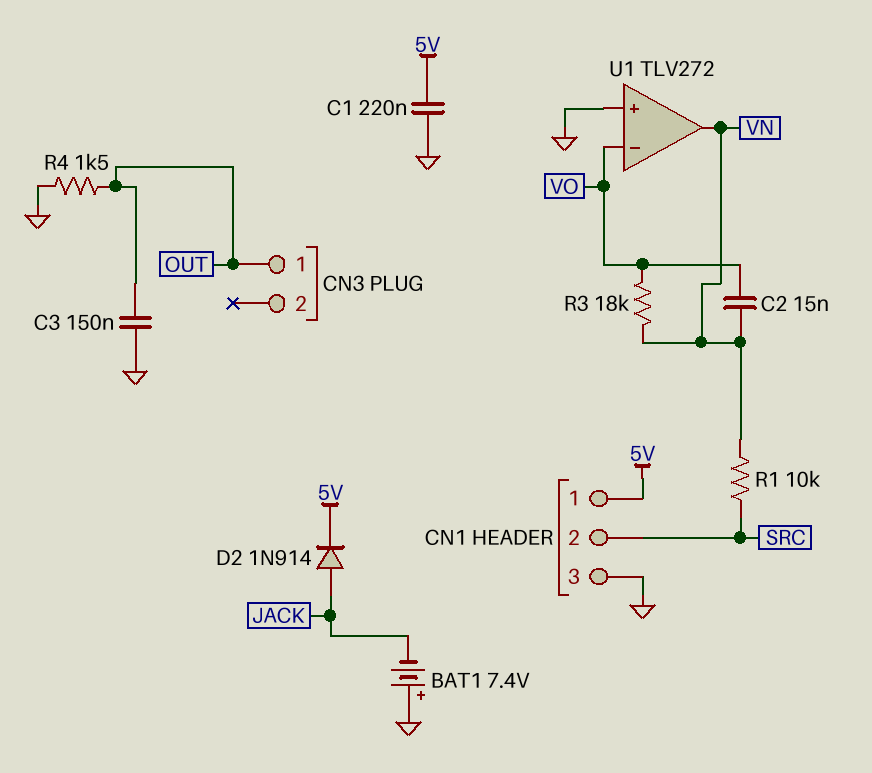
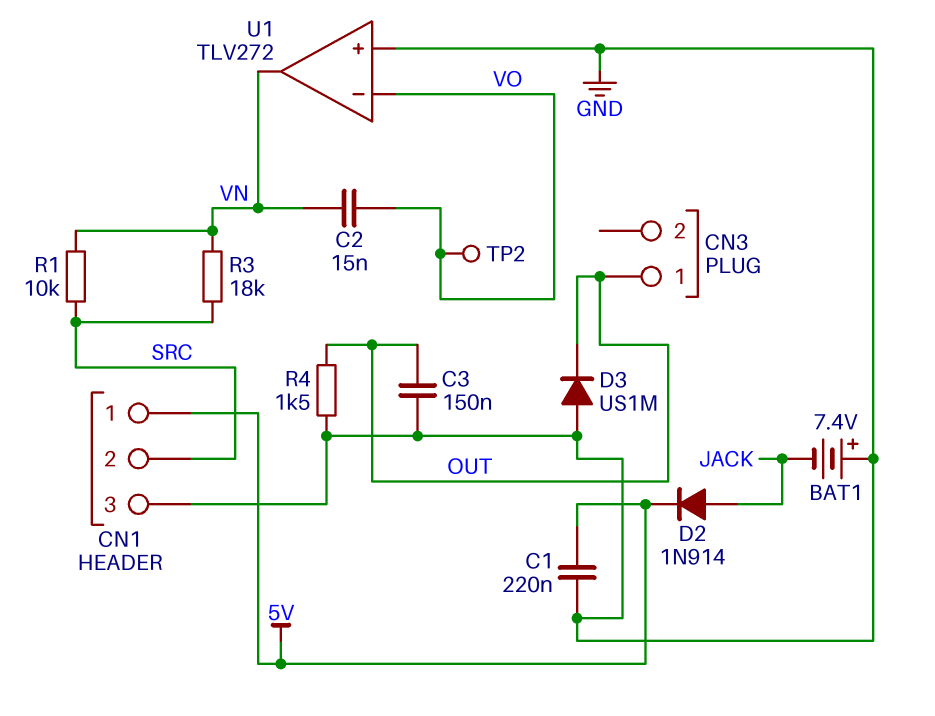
D3: none -> diode US1M (A GND, K OUT)
R3: 18k (VN, VO) -> 18k (SRC, VN)
TP2: none -> test point (VO)

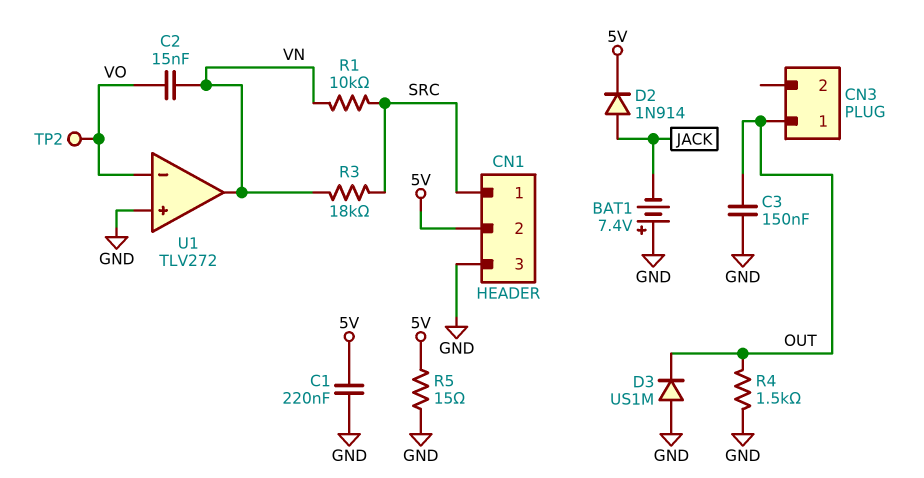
CN1 pin 1: 5V -> SRC
CN1 pin 2: SRC -> 5V
R5: none -> 15 (5V, GND)

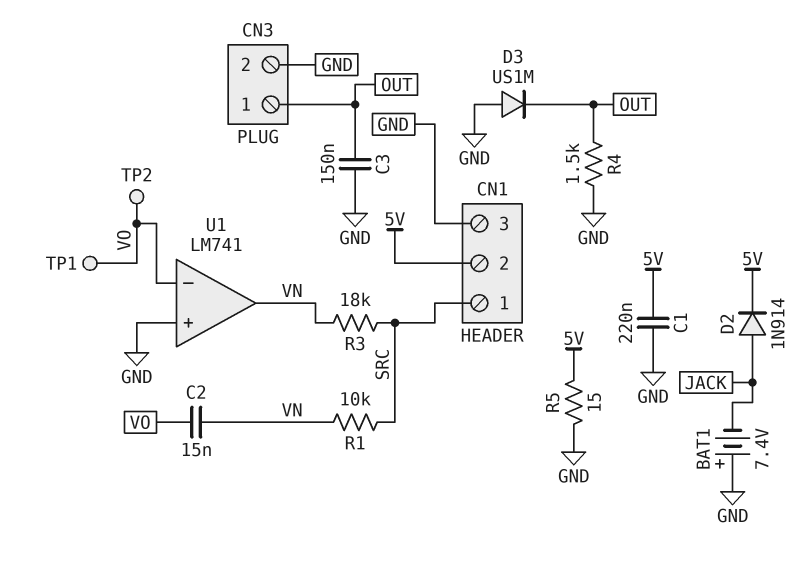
CN3 pin 2: none -> GND
TP1: none -> test point (VO)
U1: TLV272 -> LM741

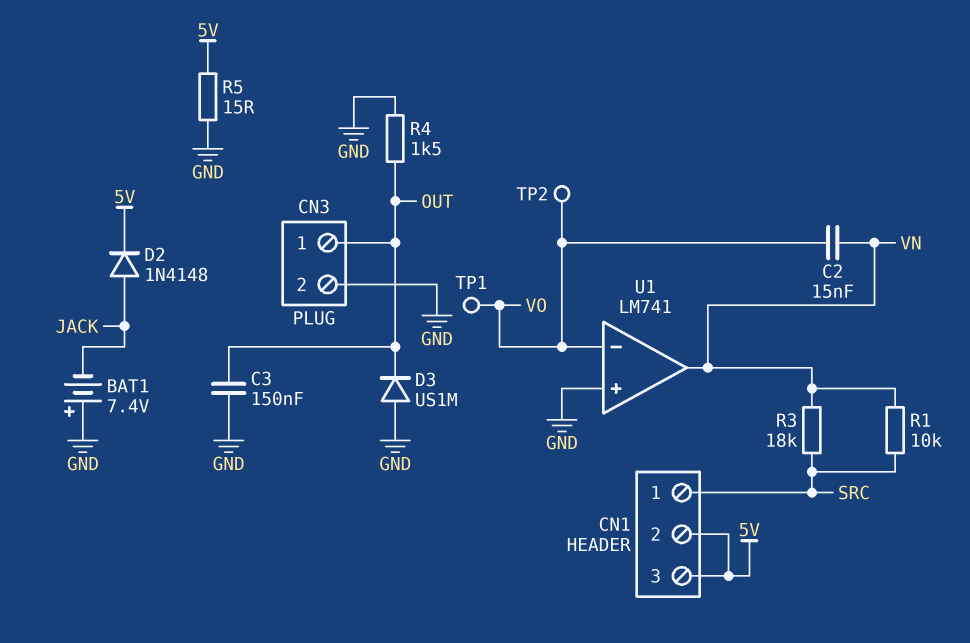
C1: 220nF (5V, GND) -> none
CN1 pin 3: GND -> 5V
D2: diode 1N914 (A JACK, K 5V) -> diode 1N4148 (A JACK, K 5V)

